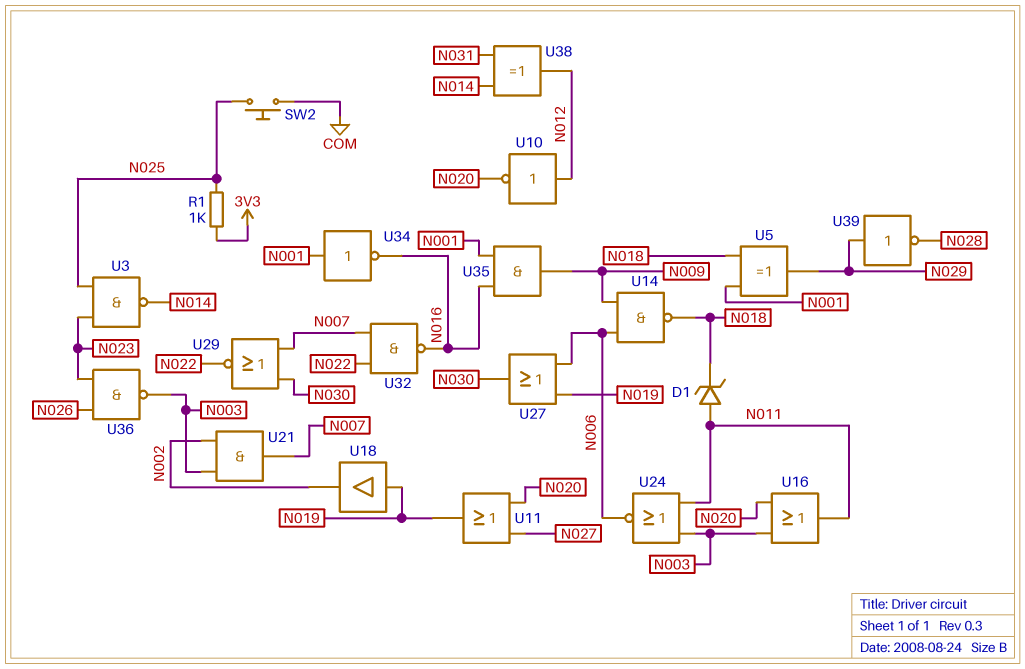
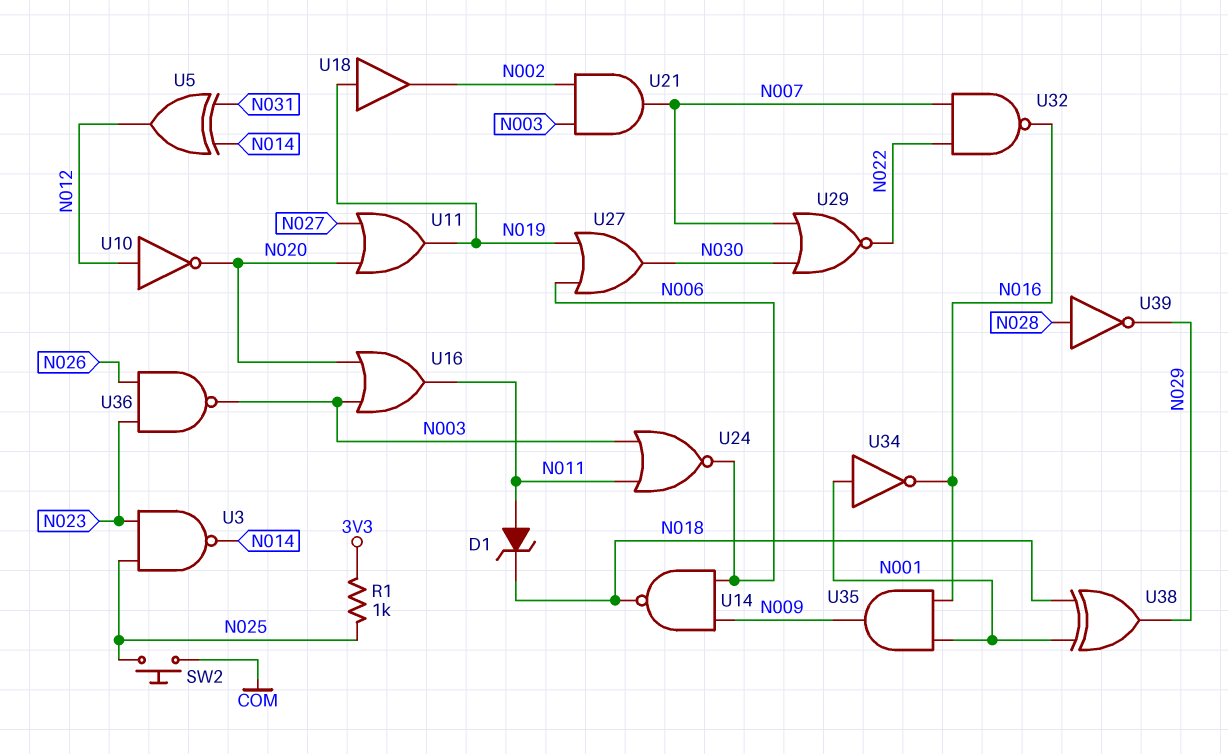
U5: XOR (in N001, in N018, out N029) -> XOR (in N014, in N031, out N012)
U38: XOR (in N014, in N031, out N012) -> XOR (in N001, in N018, out N029)
U39: NOT (in N029, out N028) -> NOT (in N028, out N029)

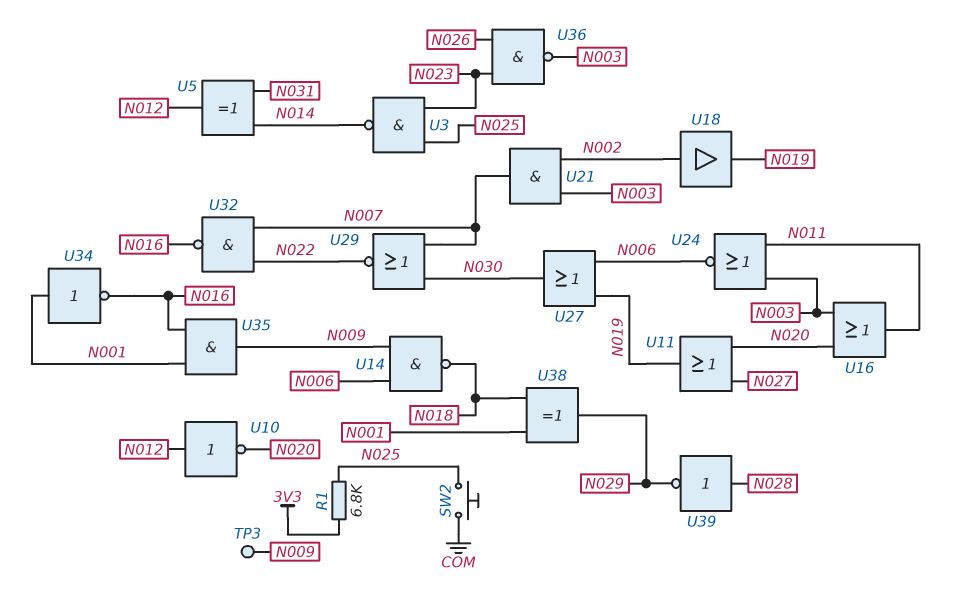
D1: zener (A N011, K N018) -> none
R1: 1k (3V3, N025) -> 6.8k (3V3, N025)
TP3: none -> test point (N009)
U18: buffer (in N019, out N002) -> buffer (in N002, out N019)

